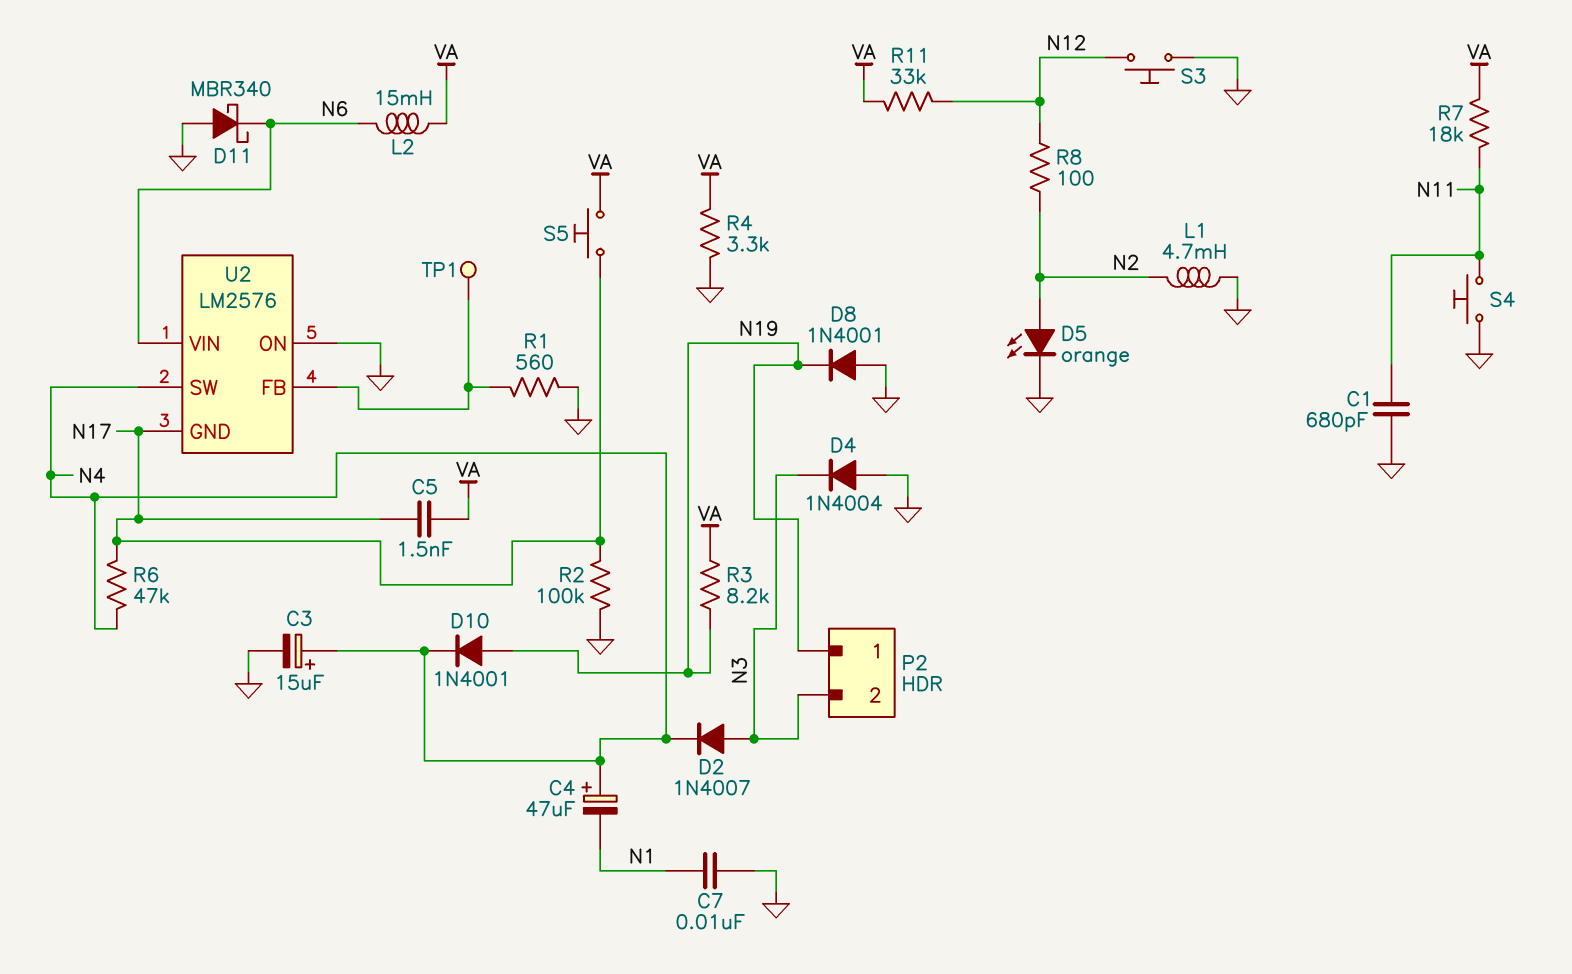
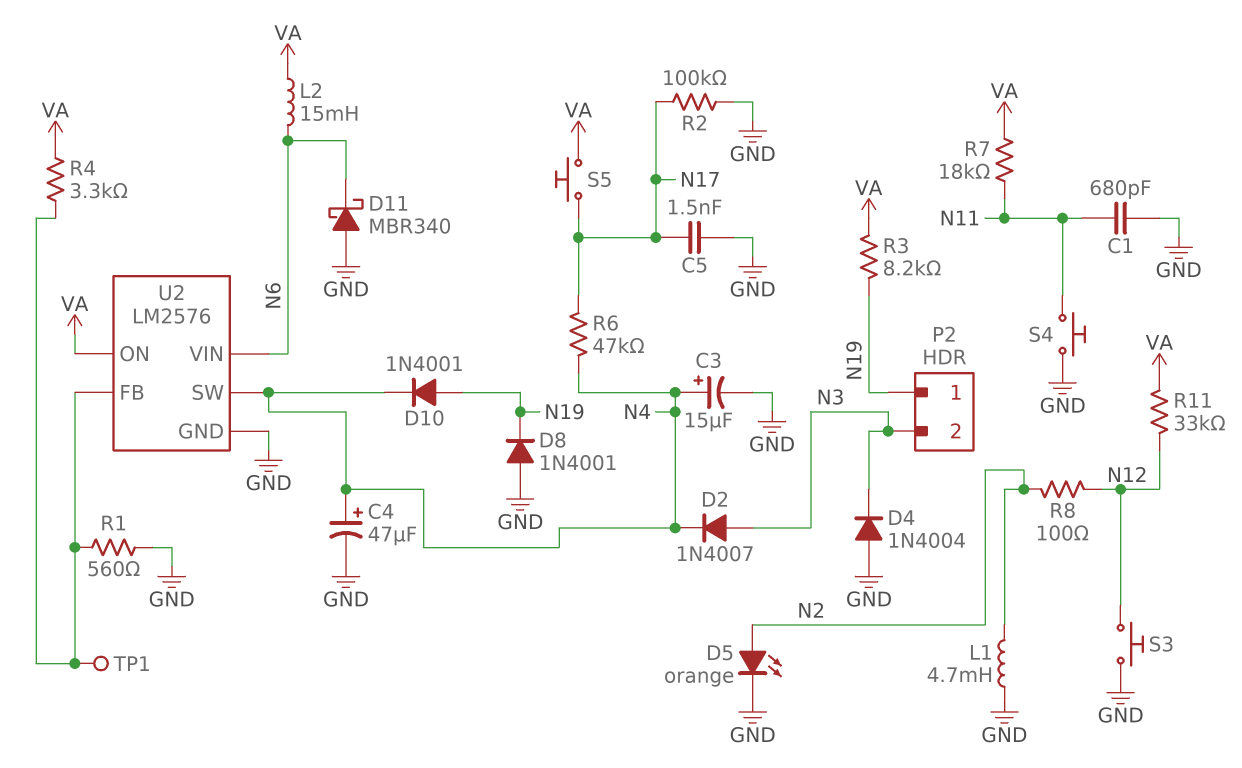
C4: 47uF (plus N4, minus N1) -> 47uF (plus N4, minus GND)
C5: 1.5nF (N17, VA) -> 1.5nF (GND, N17)
C7: 10nF (GND, N1) -> none
R4: 3.3k (GND, VA) -> 3.3k (U2/FB, VA)
U2 pin GND: N17 -> GND
U2 pin ON: GND -> VA

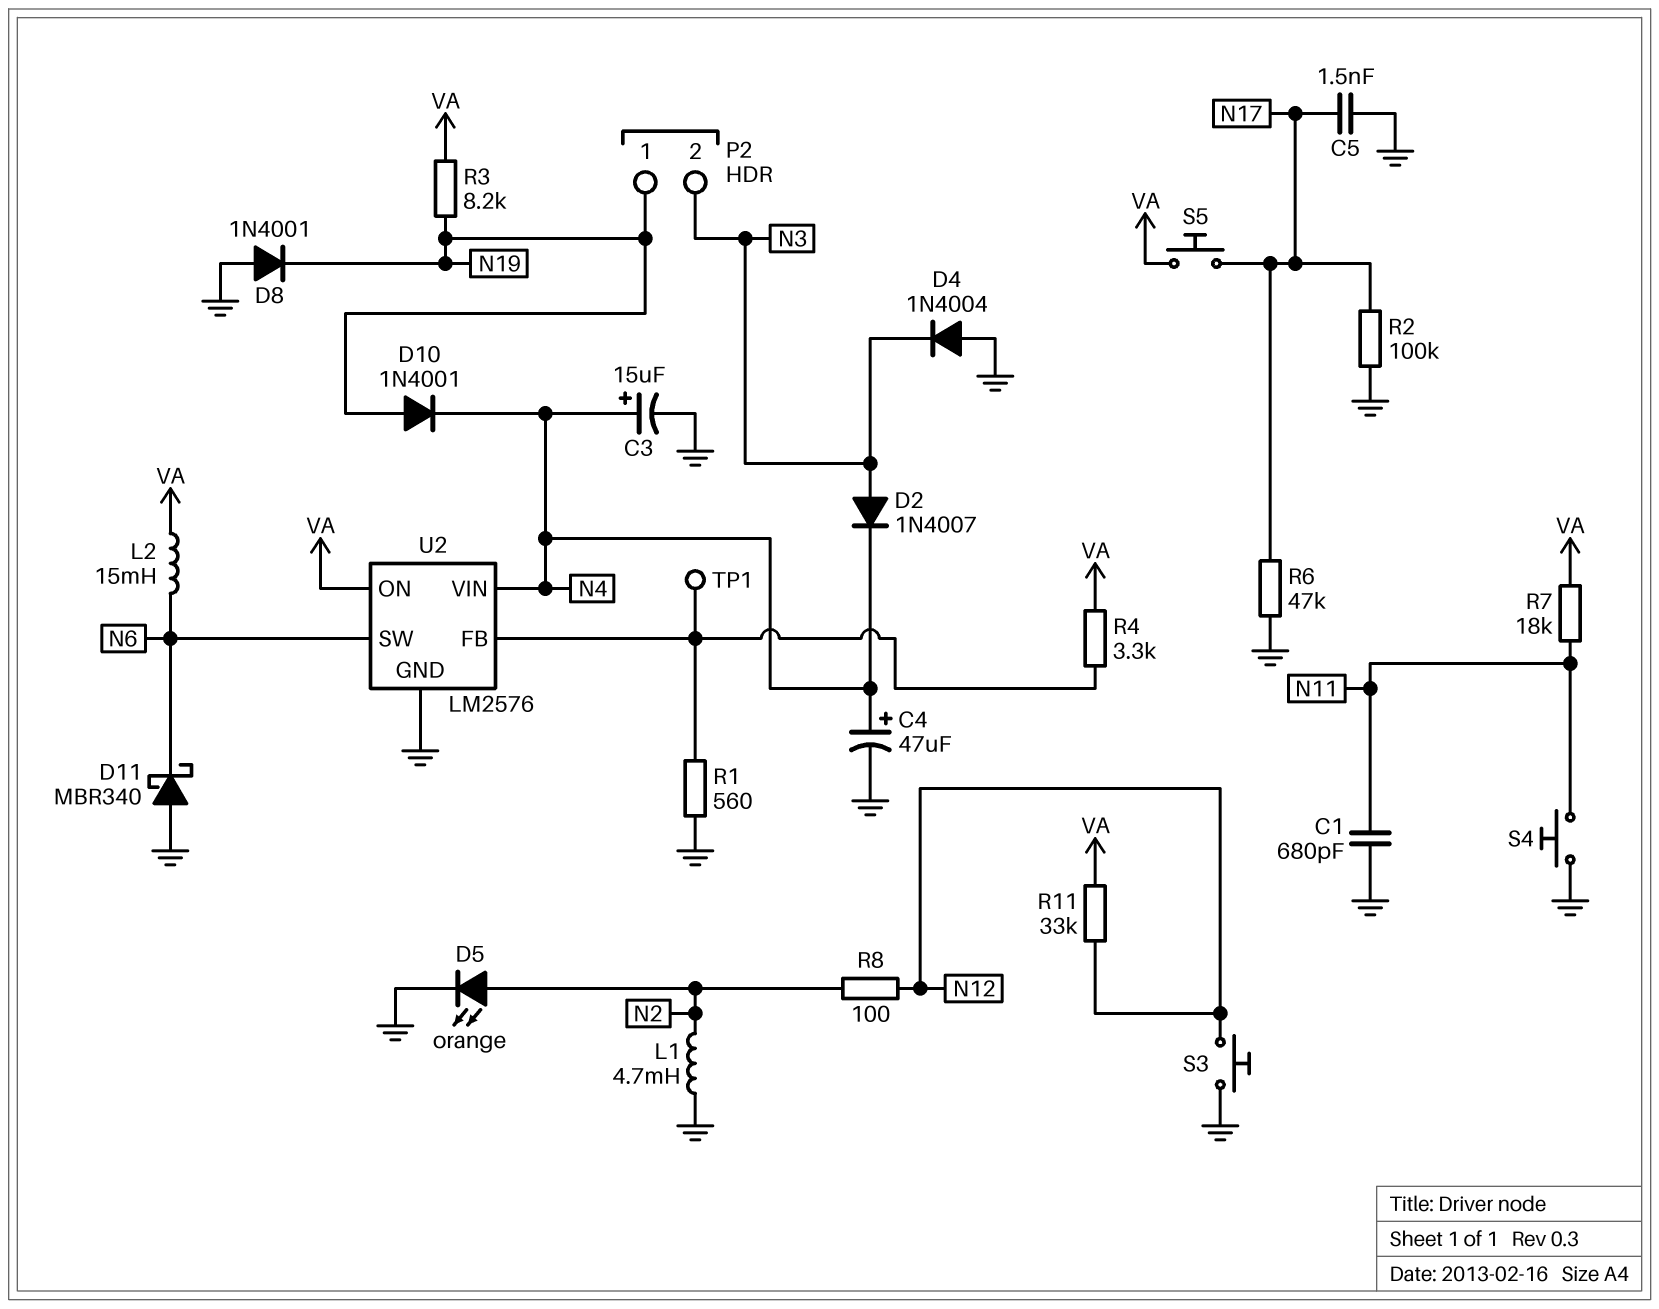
R6: 47k (N4, N17) -> 47k (GND, N17)
U2 pin SW: N4 -> N6
U2 pin VIN: N6 -> N4

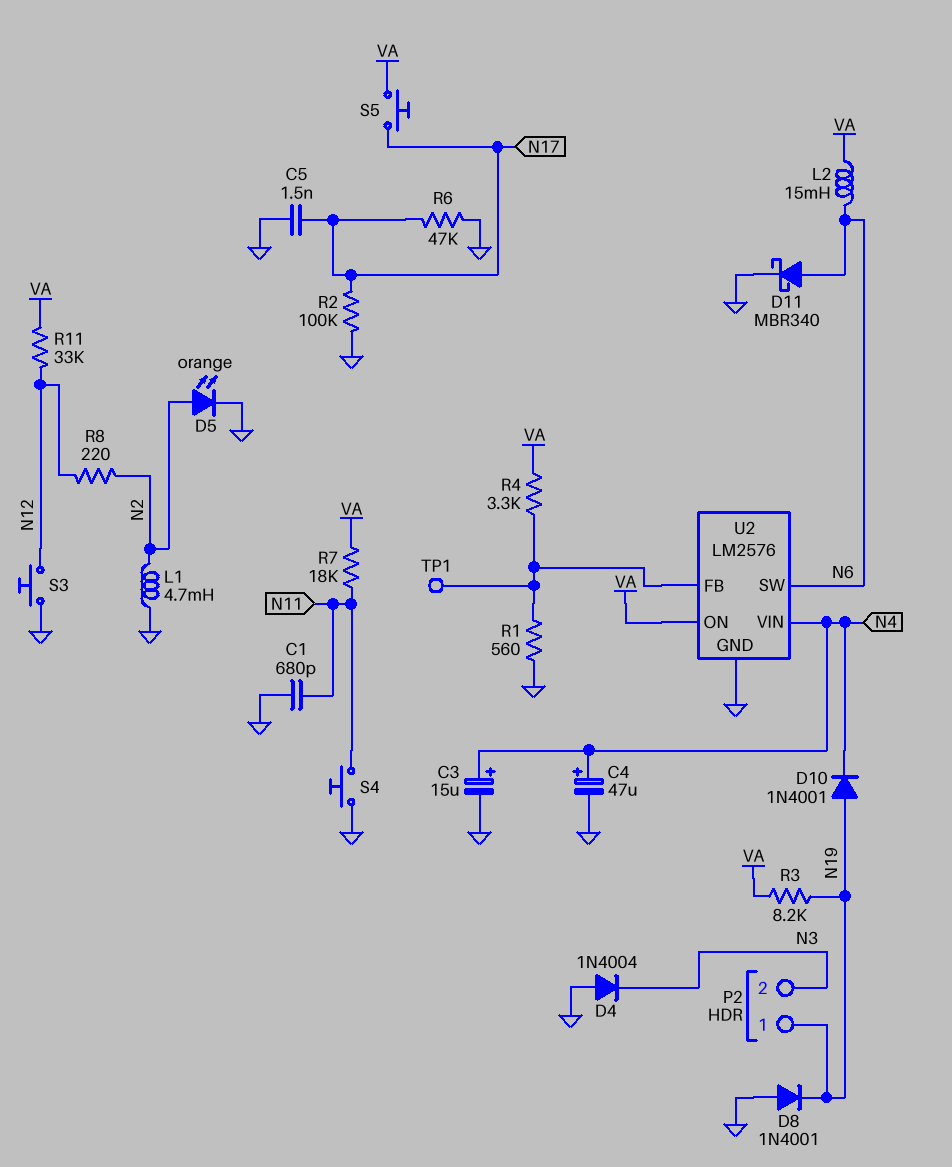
D2: diode 1N4007 (A N3, K N4) -> none
D11: schottky MBR340 (A GND, K N6) -> schottky MBR340 (A N6, K GND)
R8: 100 (N2, N12) -> 220 (N2, N12)

